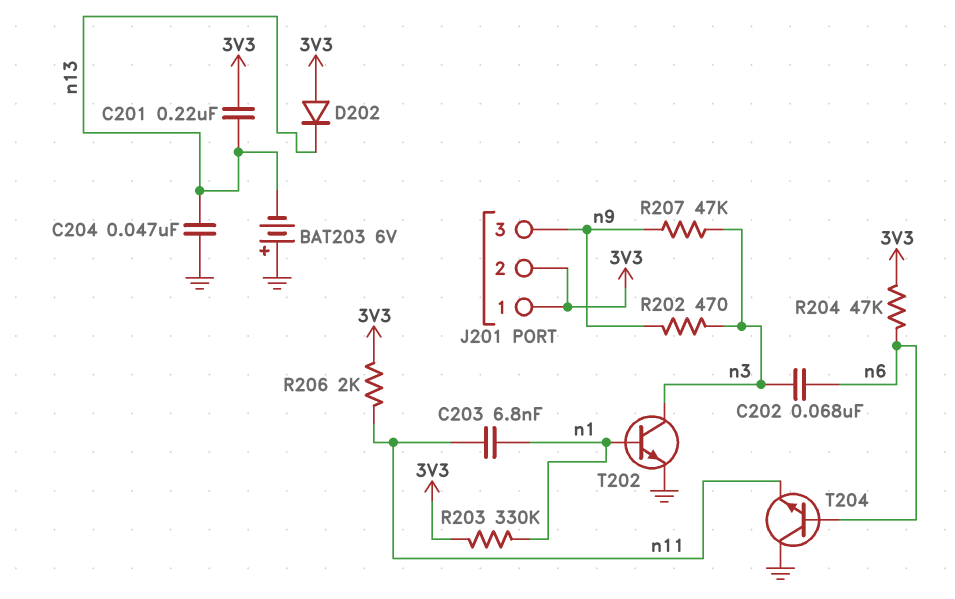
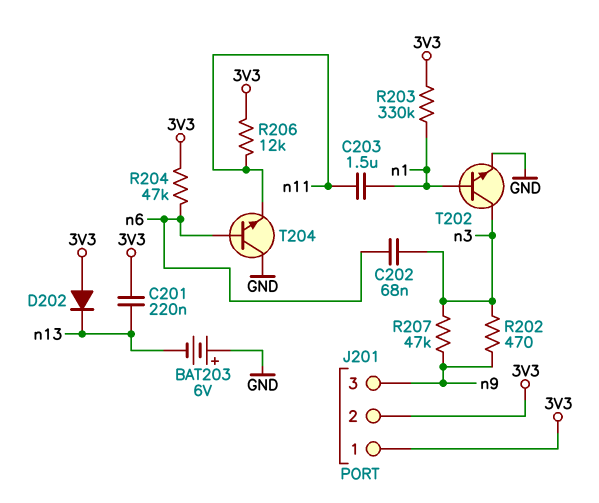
C203: 6.8nF (n1, n11) -> 1.5uF (n1, n11)
C204: 47nF (GND, n13) -> none
R206: 2k (3V3, n11) -> 12k (3V3, n11)

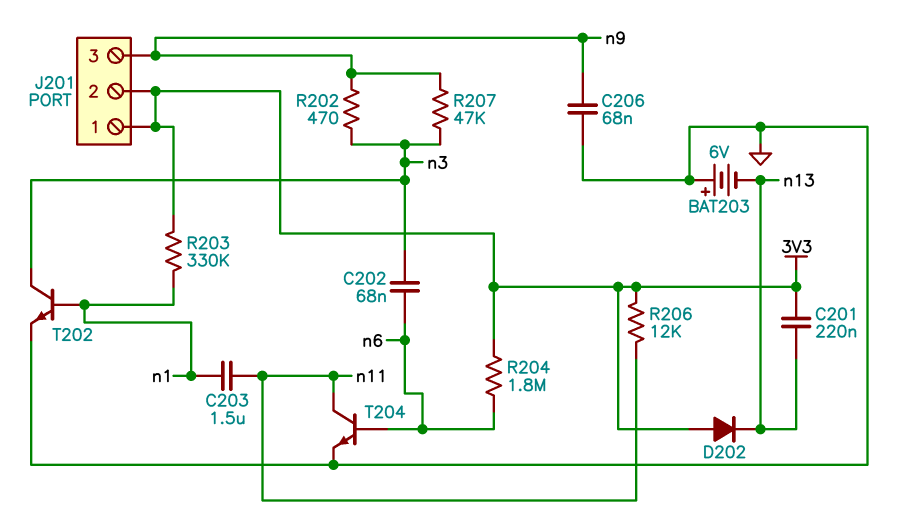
C206: none -> 68nF (GND, n9)
R204: 47k (3V3, n6) -> 1.8M (3V3, n6)
T204: NPN (B n6, C GND, E n11) -> NPN (B n6, C n11, E GND)

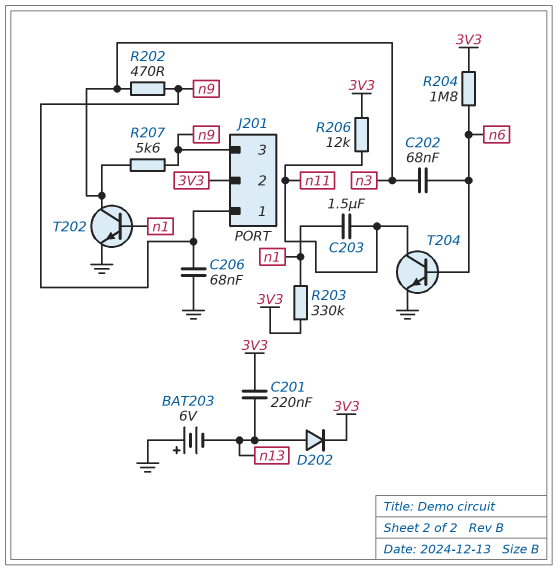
D202: diode (A 3V3, K n13) -> diode (A n13, K 3V3)
J201 pin 1: 3V3 -> n9
R207: 47k (n3, n9) -> 5.6k (n3, n9)

